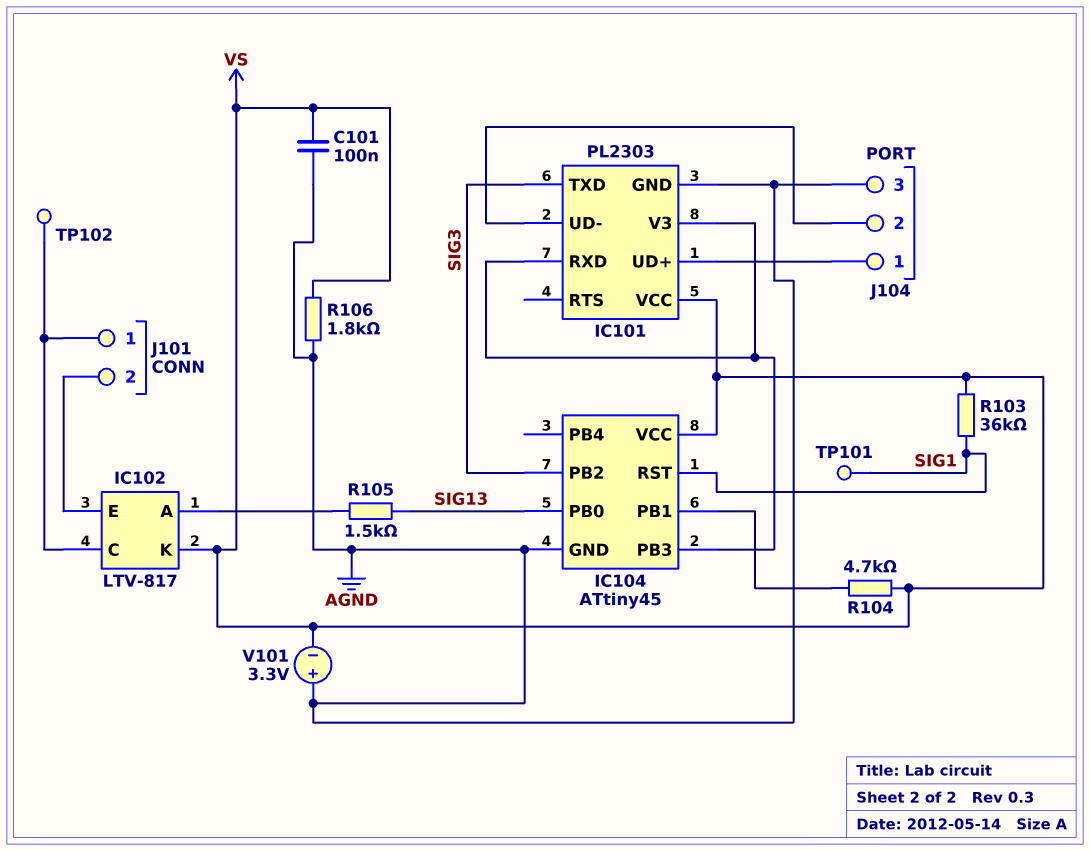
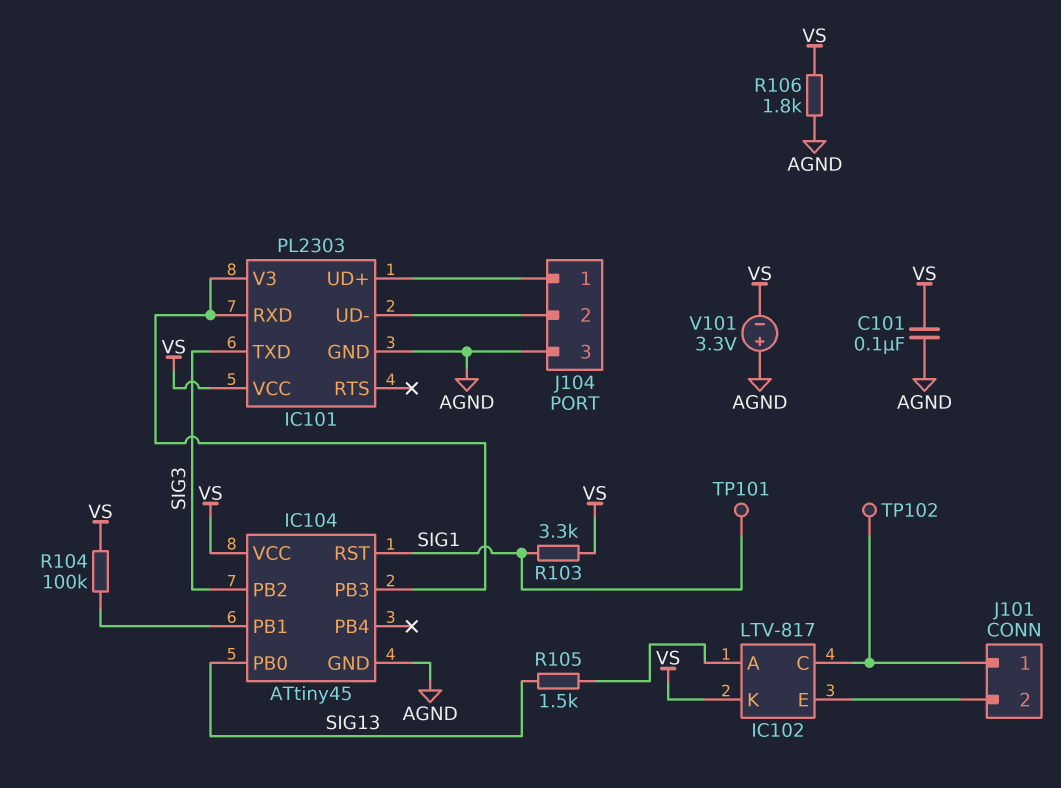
R103: 36k (SIG1, VS) -> 3.3k (SIG1, VS)
R104: 4.7k (IC104/PB1, VS) -> 100k (IC104/PB1, VS)

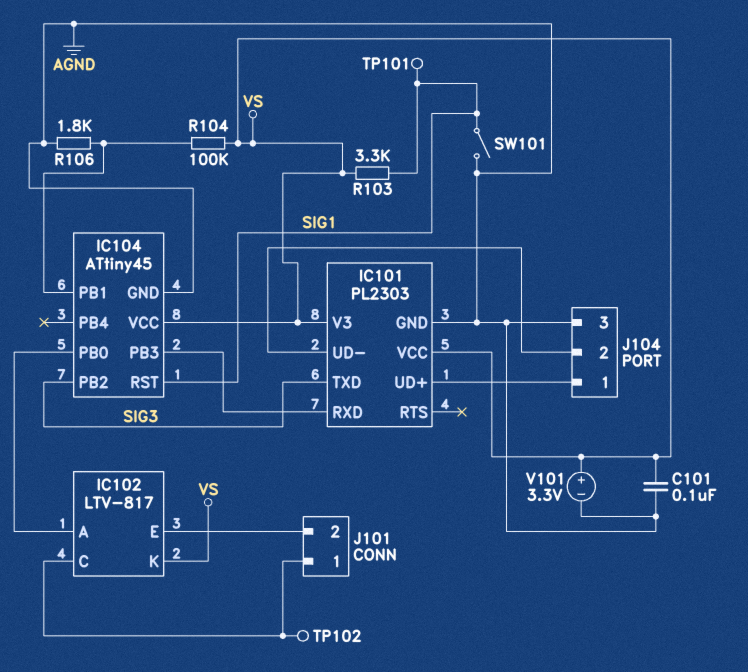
IC101 pin V3: IC101/RXD -> VS
IC104 pin PB0: SIG13 -> IC102/A
R105: 1.5k (IC102/A, SIG13) -> none
R106: 1.8k (AGND, VS) -> 1.8k (AGND, IC104/PB1)
SW101: none -> switch (AGND, SIG1)
V101: 3.3V (plus AGND, minus VS) -> 3.3V (plus VS, minus AGND)

